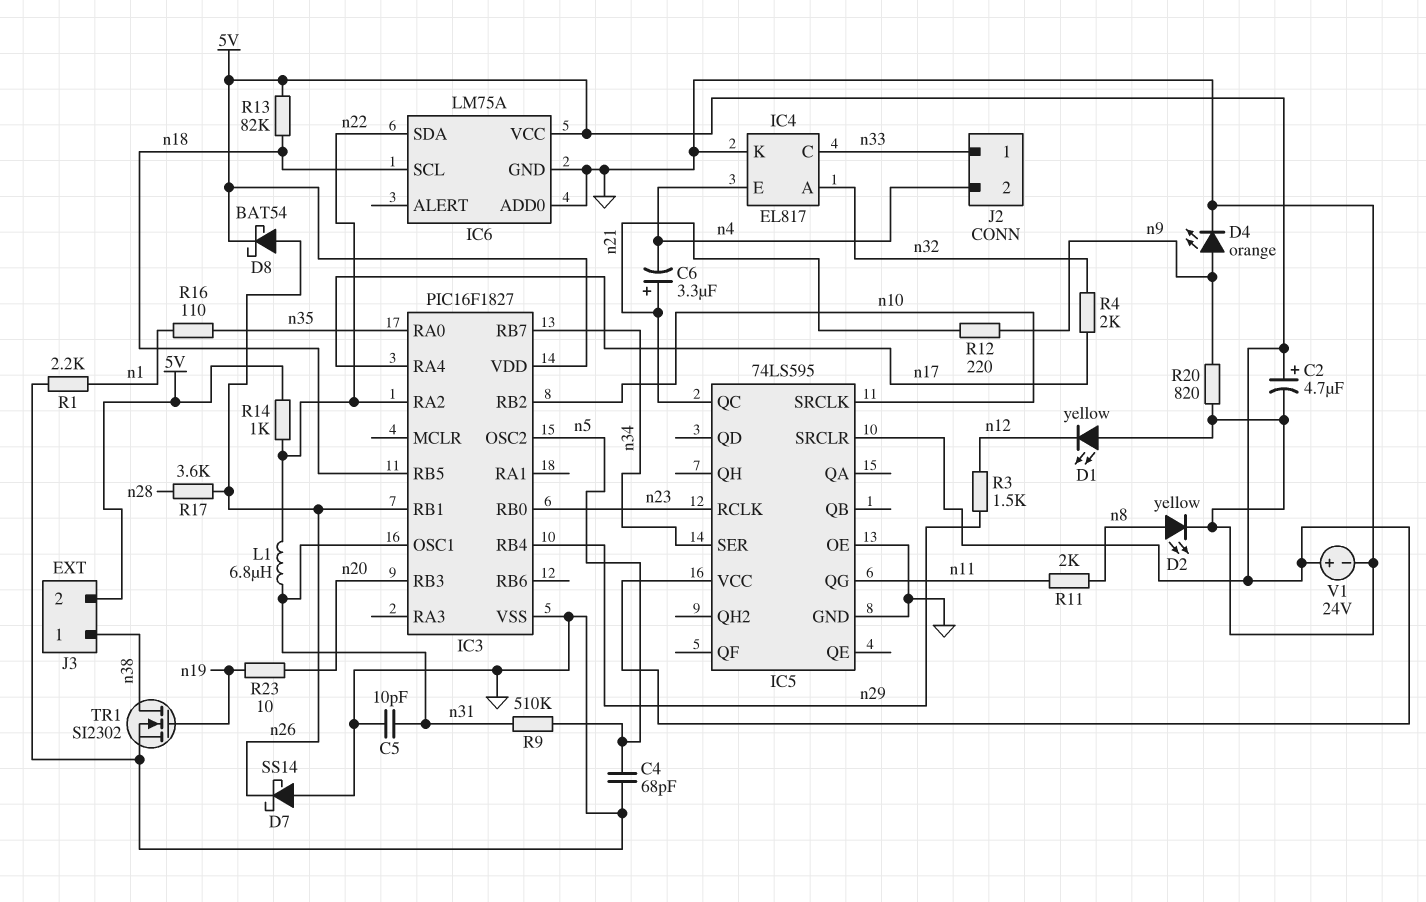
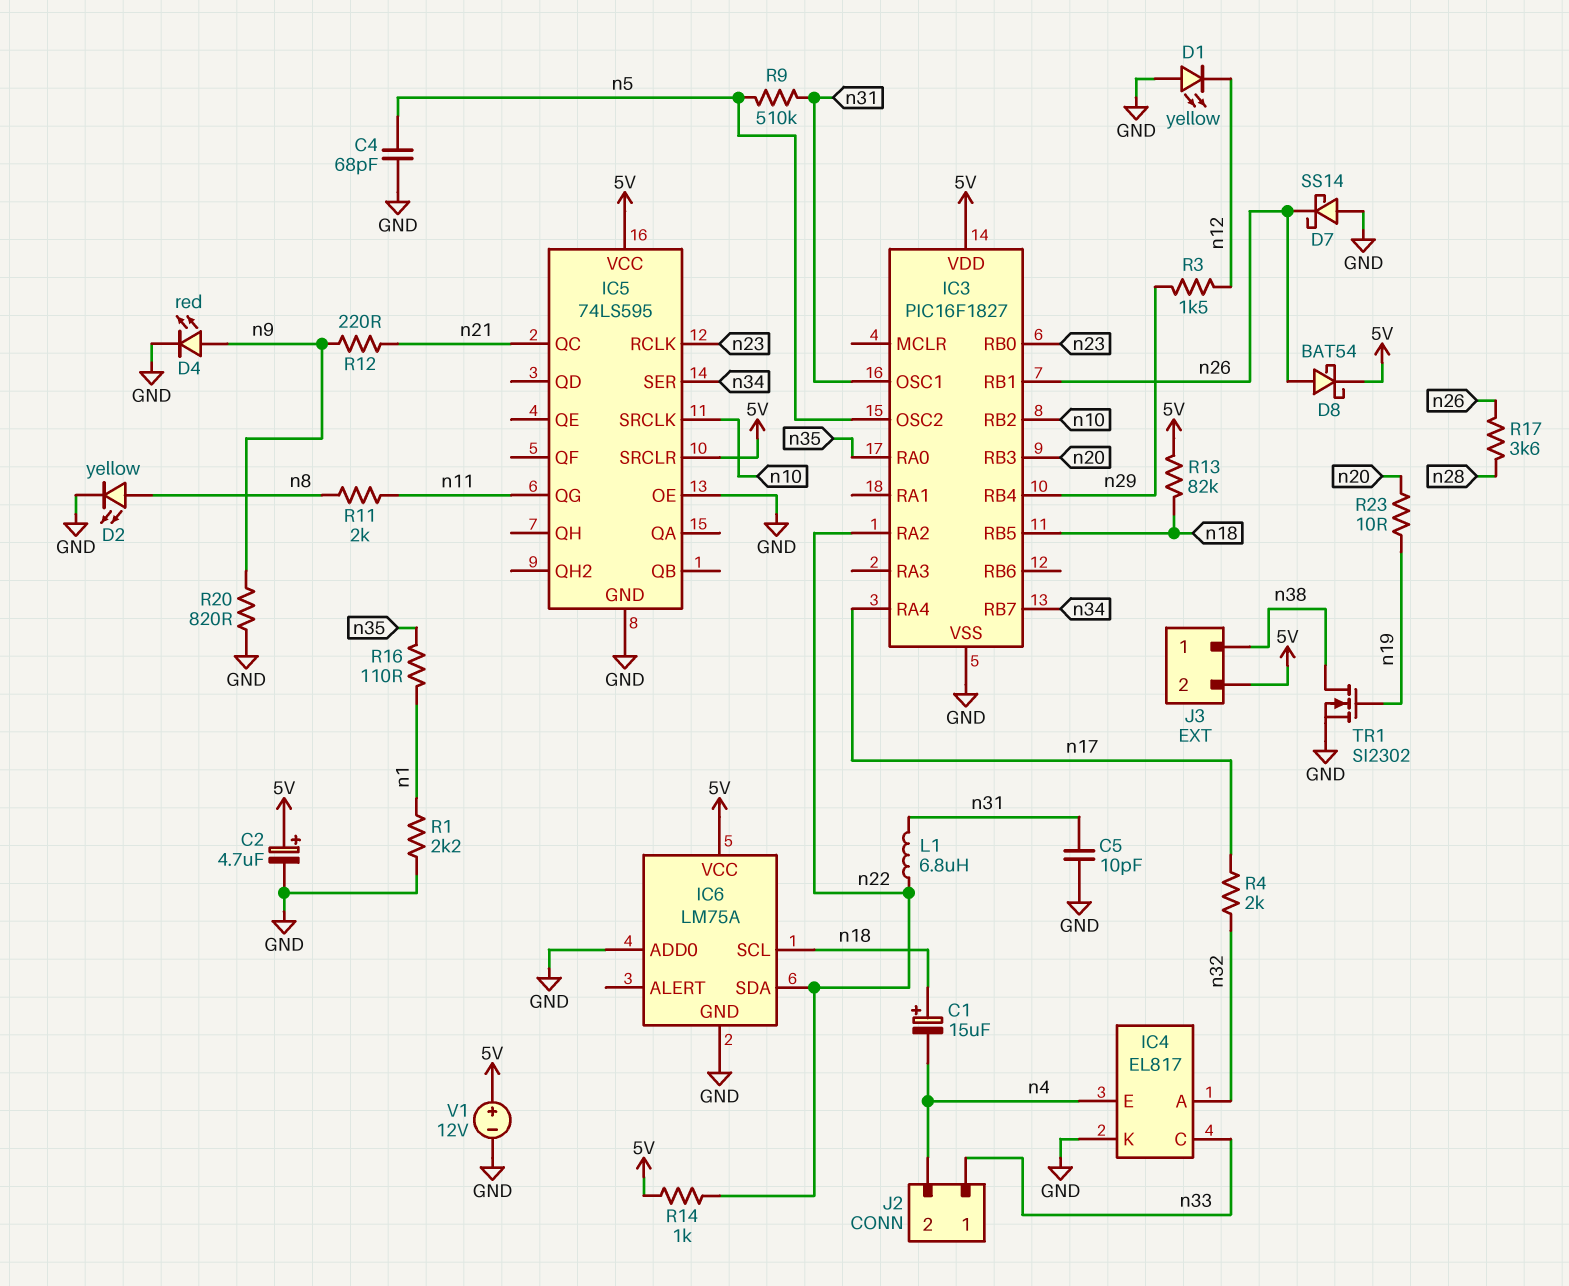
C1: none -> 15uF (plus n18, minus n4)
C6: 3.3uF (plus n21, minus n4) -> none
D4: LED orange (A n9, K GND) -> LED red (A n9, K GND)
V1: 24V (plus 5V, minus GND) -> 12V (plus 5V, minus GND)

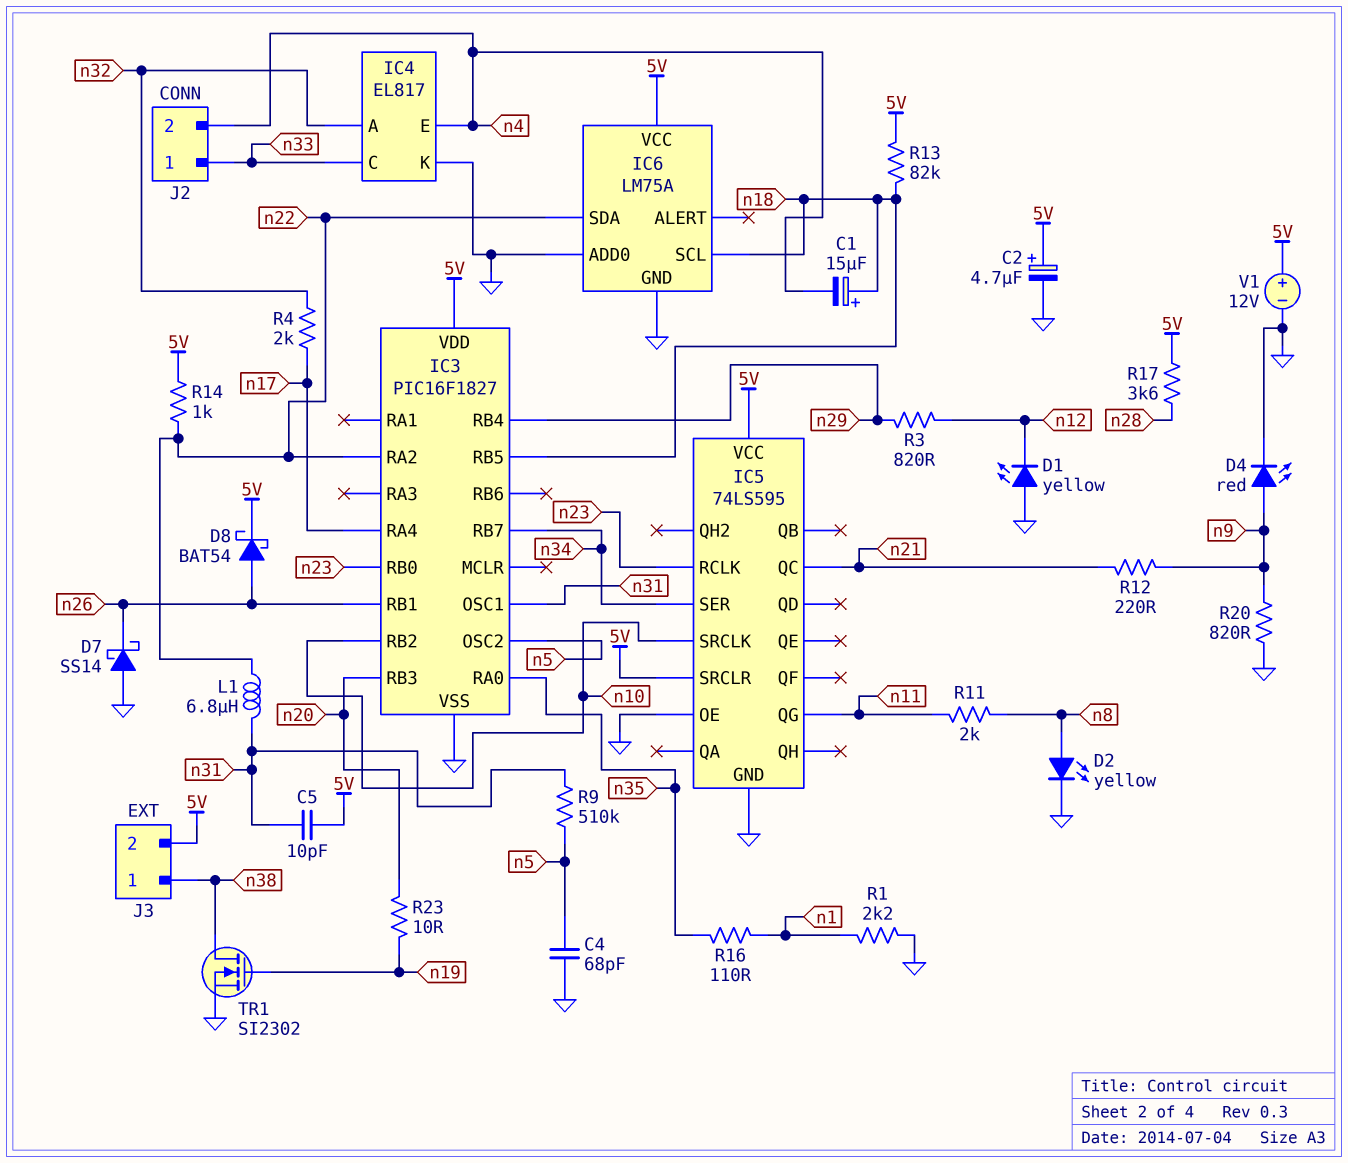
C5: 10pF (GND, n31) -> 10pF (5V, n31)
R3: 1.5k (n12, n29) -> 820 (n12, n29)
R17: 3.6k (n26, n28) -> 3.6k (5V, n28)

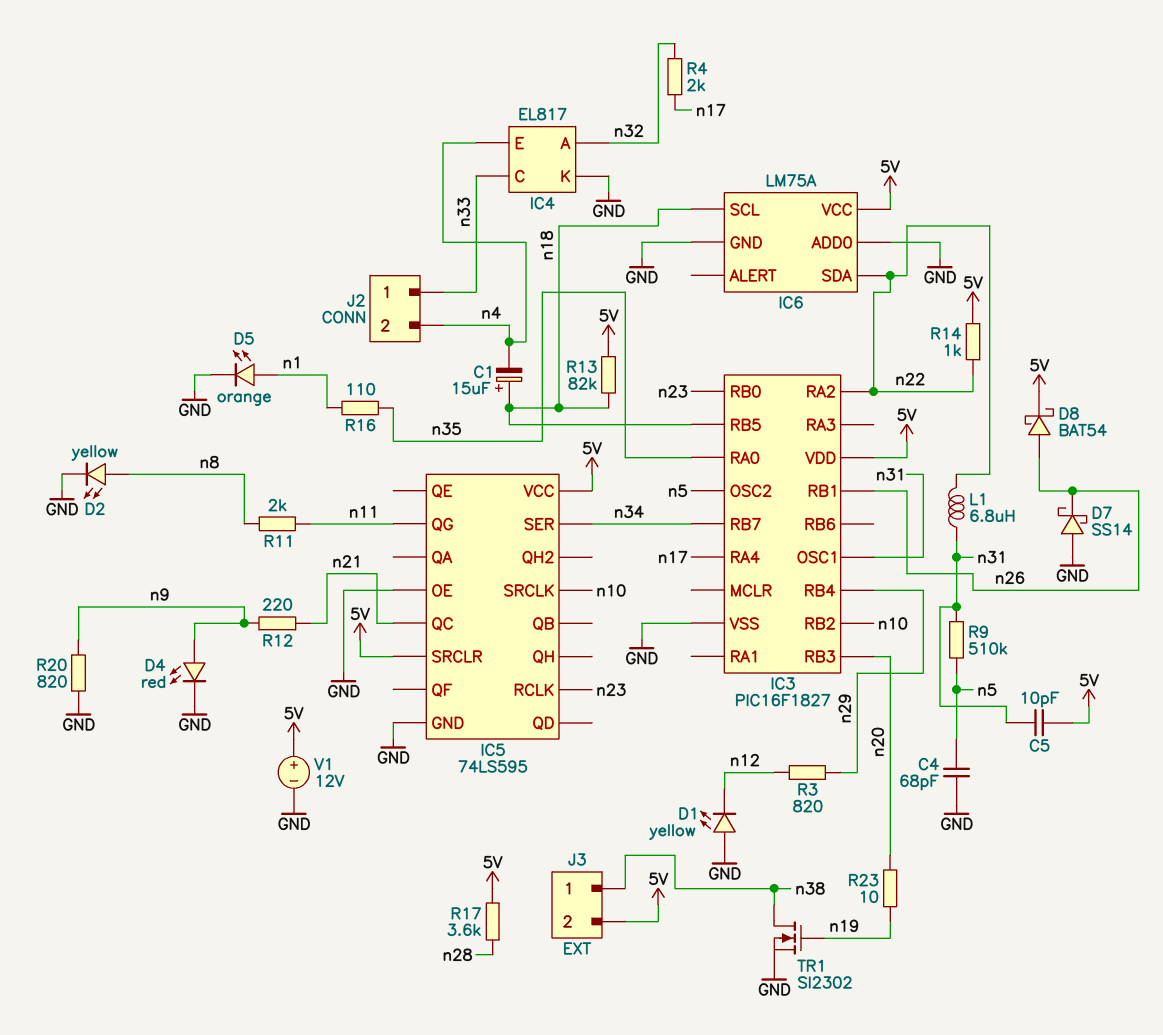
C2: 4.7uF (plus 5V, minus GND) -> none
D5: none -> LED orange (A n1, K GND)
R1: 2.2k (GND, n1) -> none

